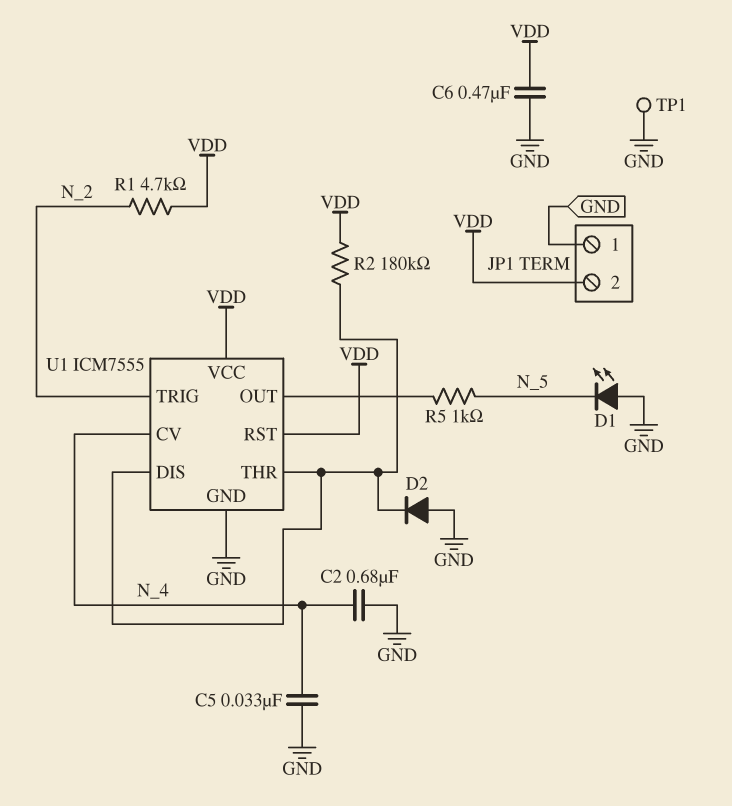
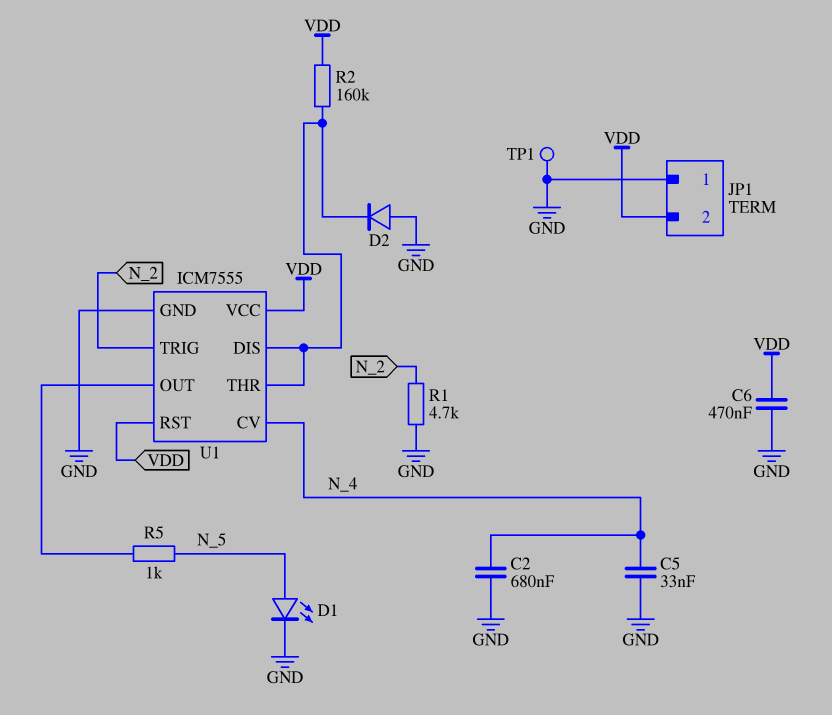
D1: LED (A GND, K N_5) -> LED (A N_5, K GND)
R1: 4.7k (N_2, VDD) -> 4.7k (GND, N_2)
R2: 180k (U1/DIS, VDD) -> 160k (U1/DIS, VDD)

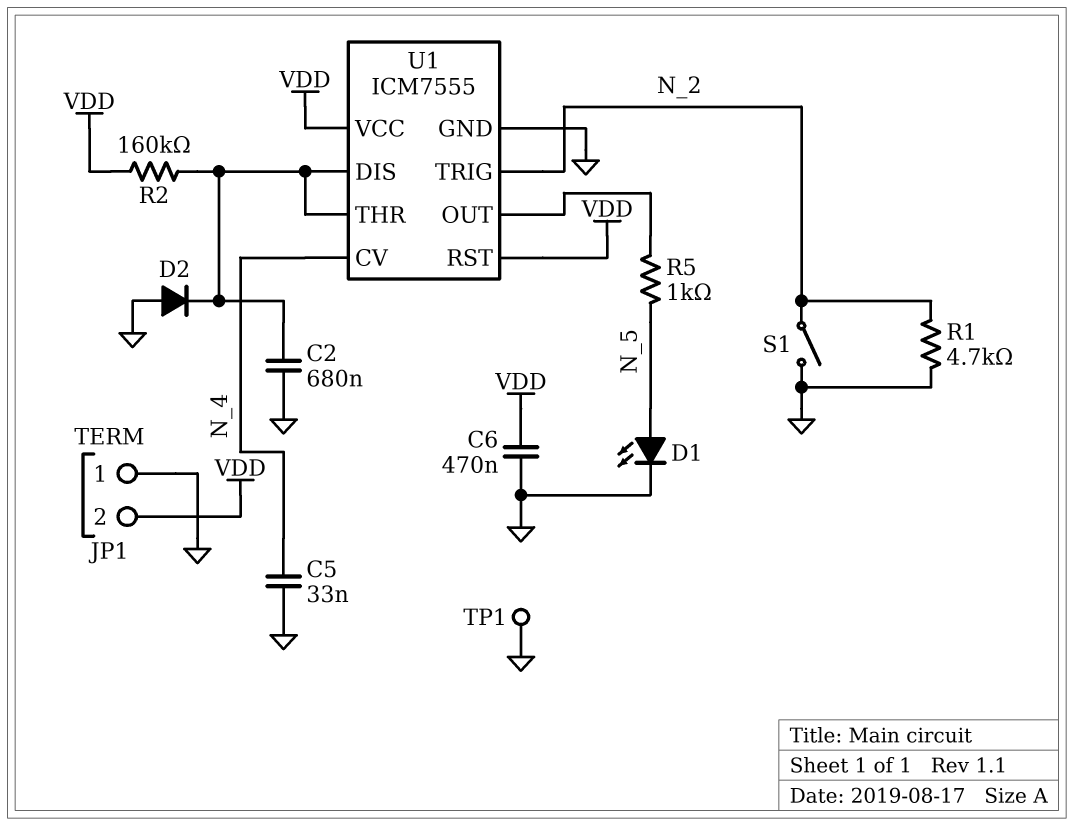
C2: 680nF (GND, N_4) -> 680nF (GND, U1/DIS)
S1: none -> switch (GND, N_2)

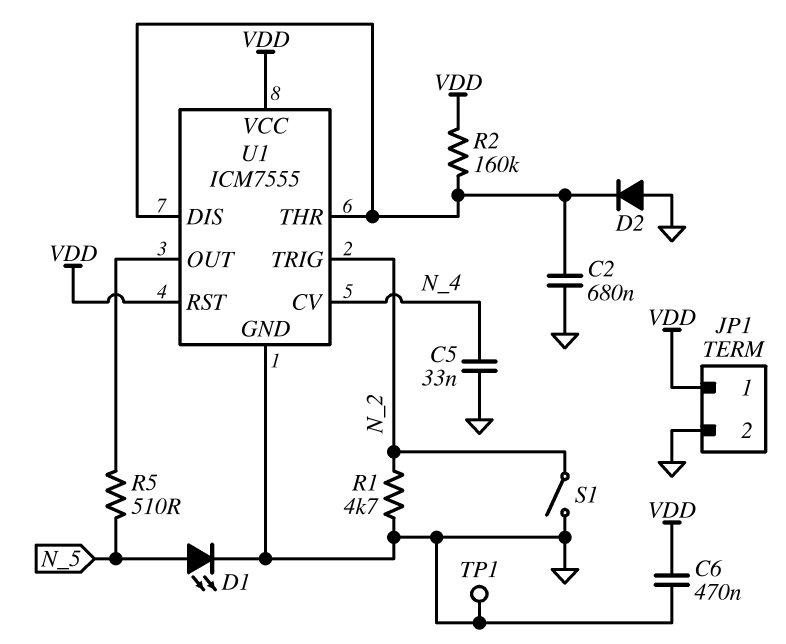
JP1 pin 1: GND -> VDD
JP1 pin 2: VDD -> GND
R5: 1k (N_5, U1/OUT) -> 510 (N_5, U1/OUT)

